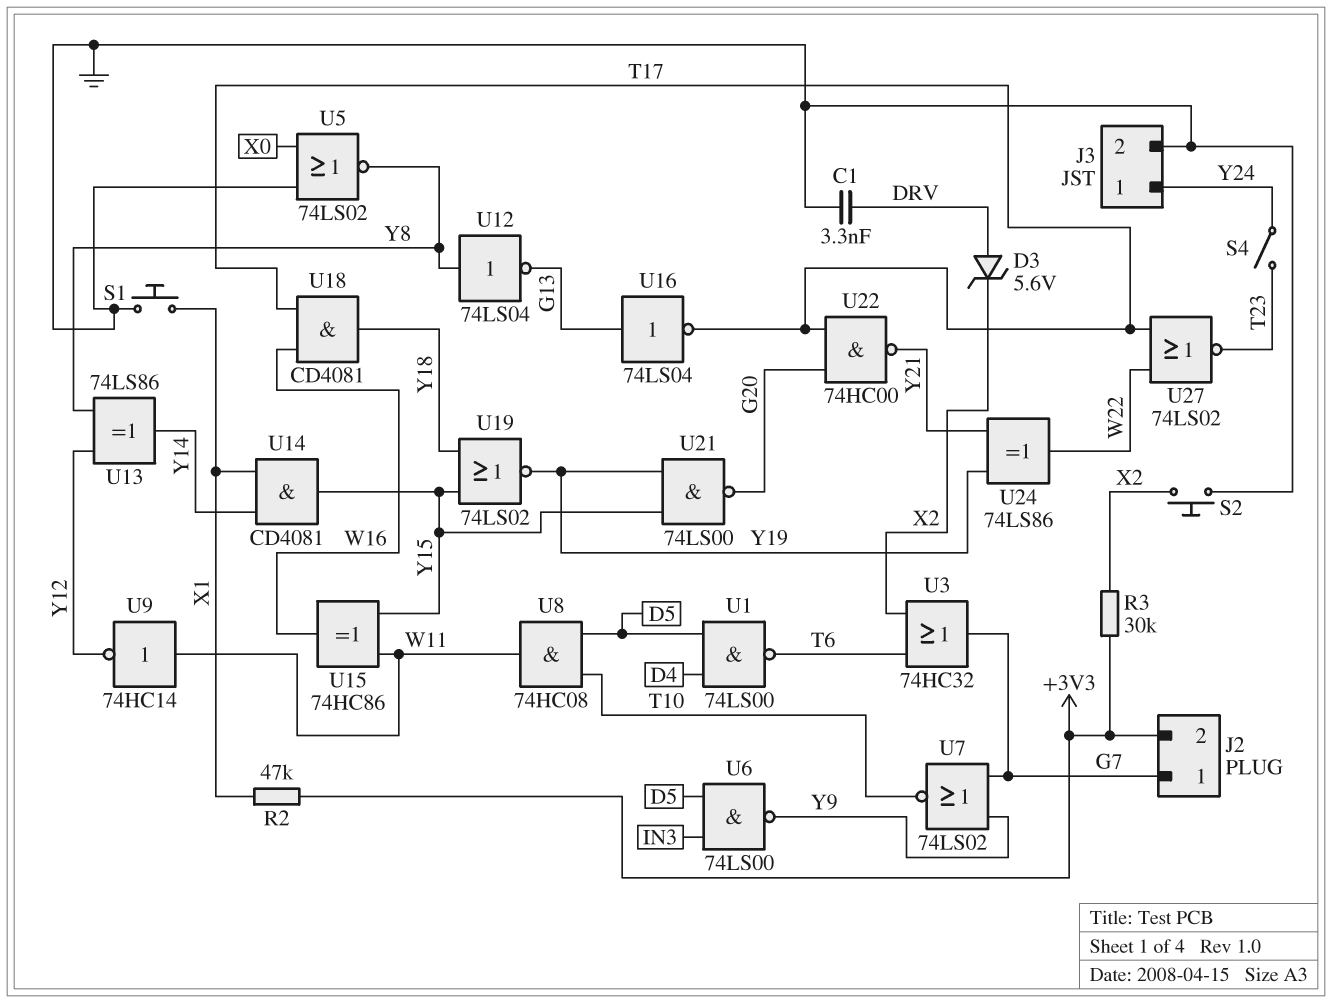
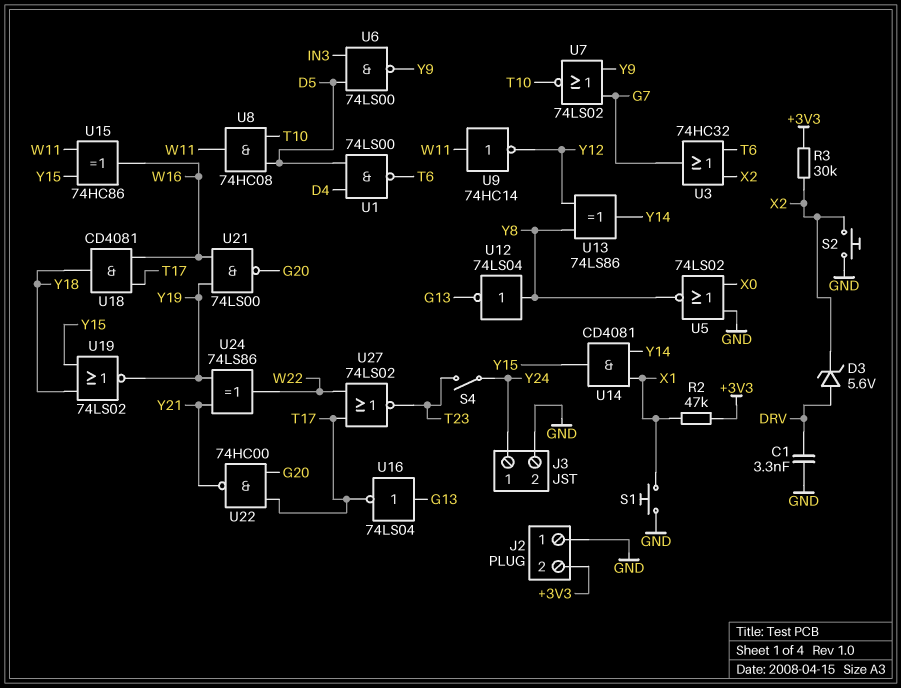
J2 pin 1: G7 -> GND
U21: NAND 74LS00 (in Y15, in Y19, out G20) -> NAND 74LS00 (in W16, in Y19, out G20)

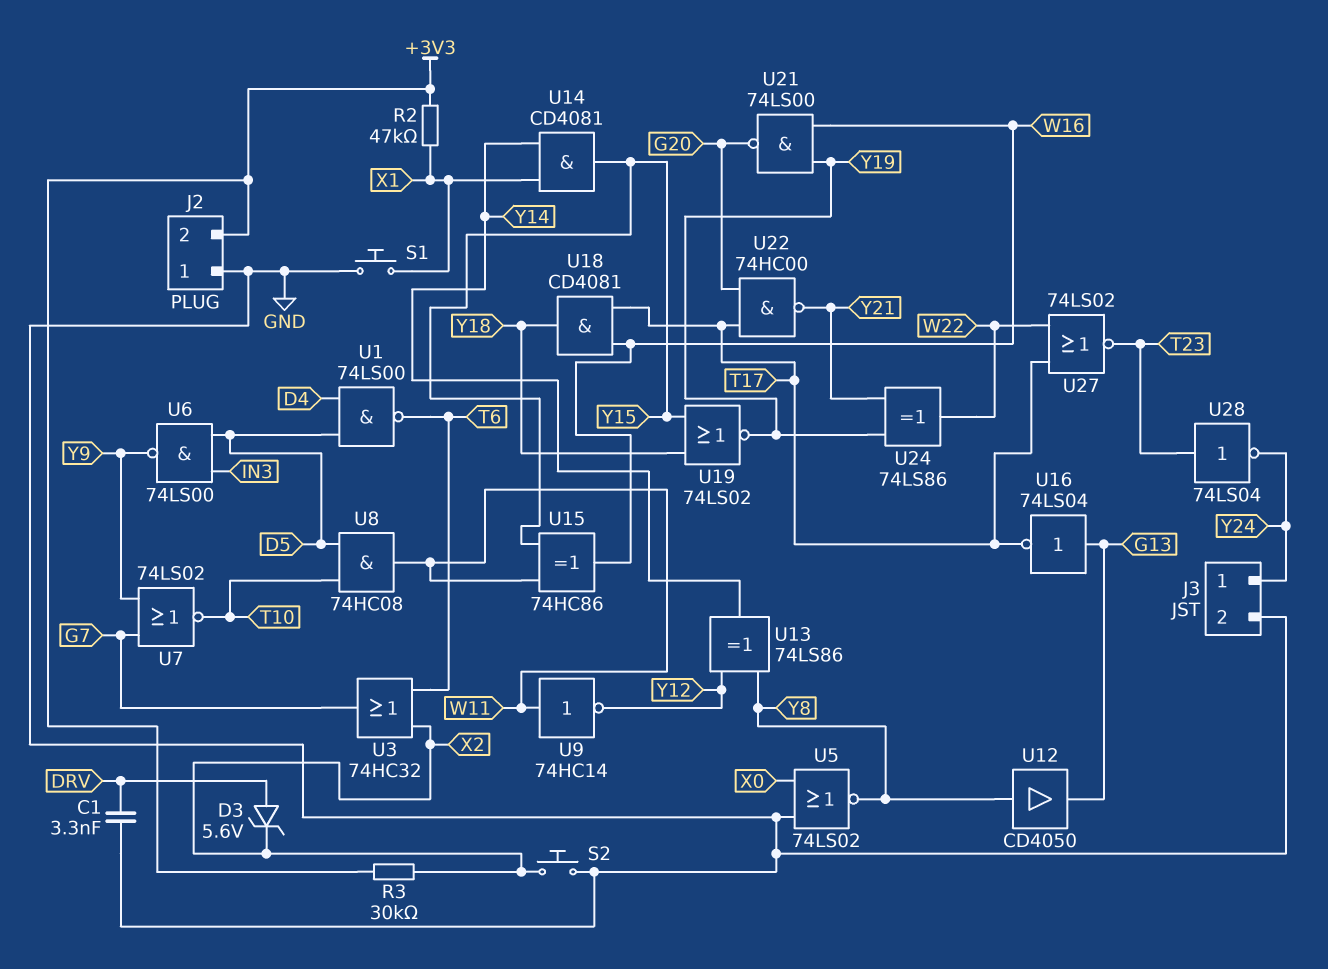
S4: switch (T23, Y24) -> none
U12: NOT 74LS04 (in Y8, out G13) -> buffer CD4050 (in Y8, out G13)
U28: none -> NOT 74LS04 (in T23, out Y24)

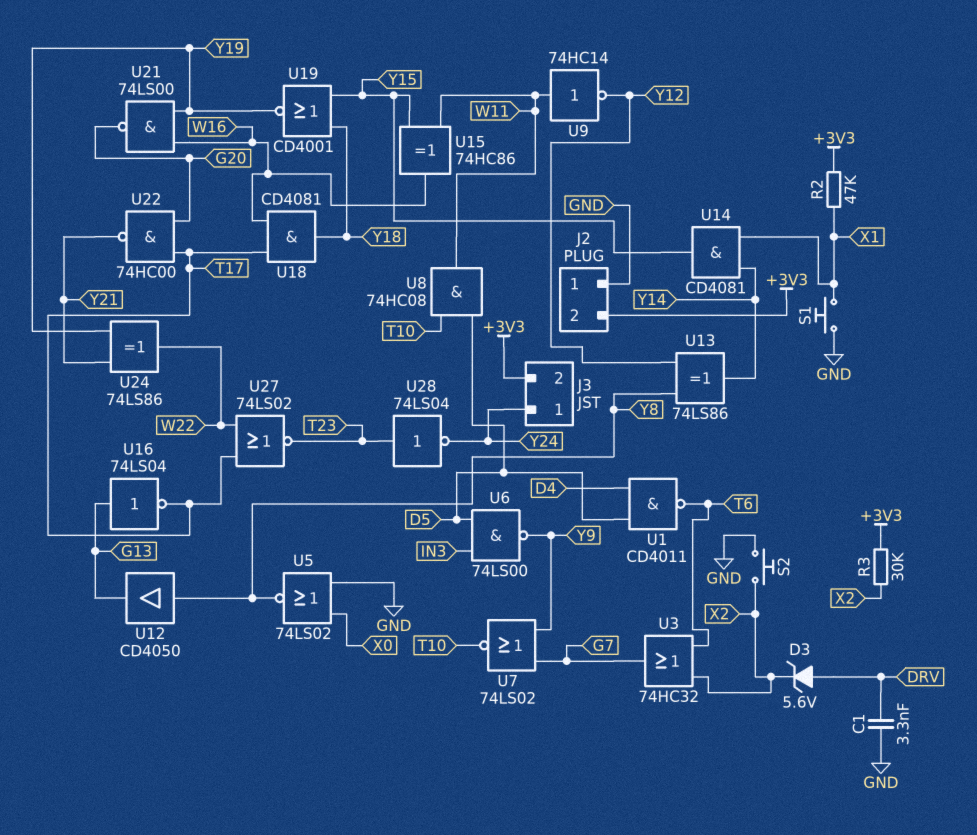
J3 pin 2: GND -> +3V3
U1: NAND 74LS00 (in D4, in D5, out T6) -> NAND CD4011 (in D4, in D5, out T6)
U19: NOR 74LS02 (in Y15, in Y18, out Y19) -> NOR CD4001 (in Y15, in Y18, out Y19)

